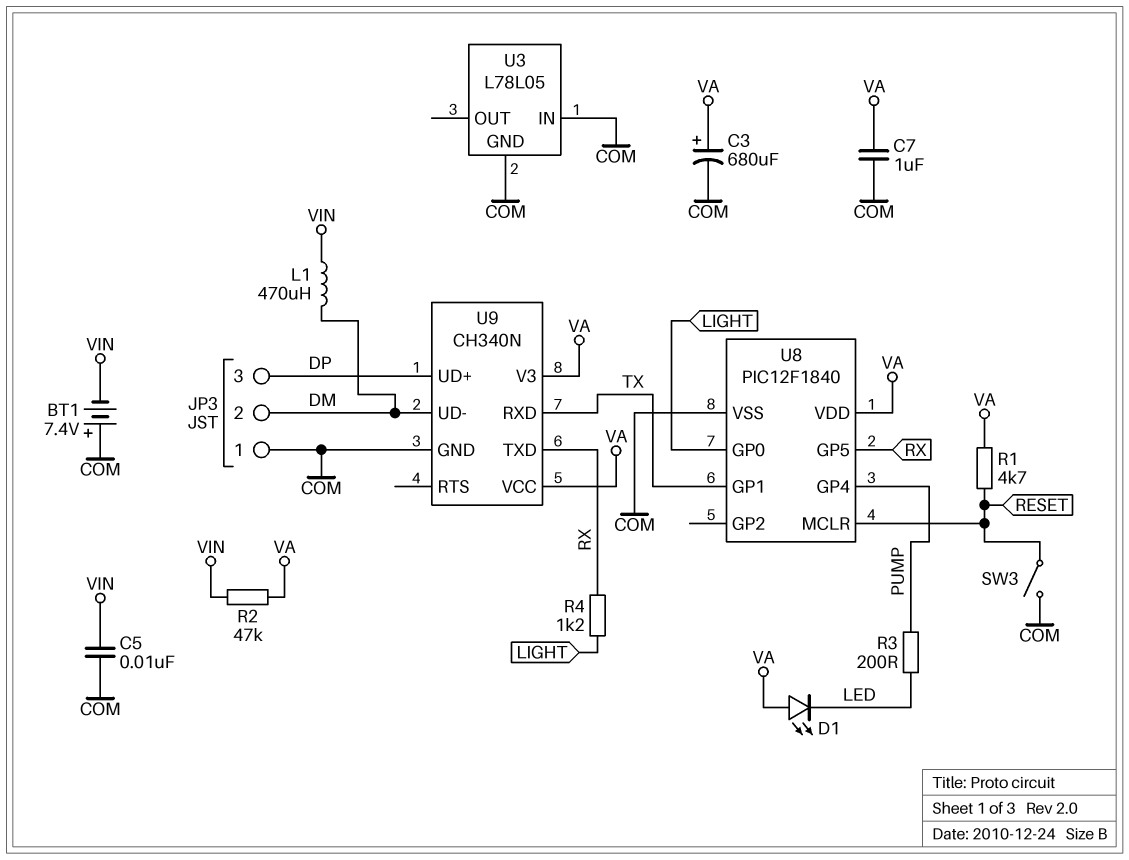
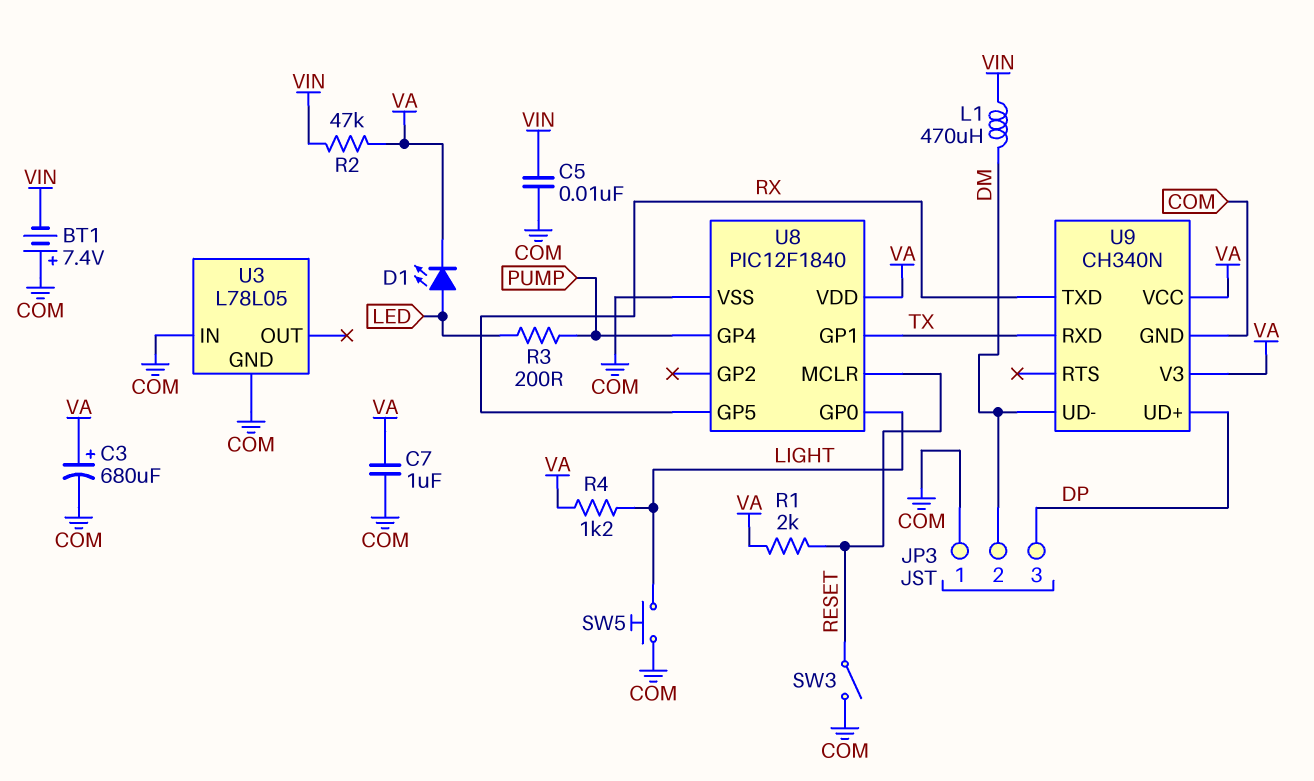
D1: LED (A VA, K LED) -> LED (A LED, K VA)
R1: 4.7k (RESET, VA) -> 2k (RESET, VA)
R4: 1.2k (LIGHT, RX) -> 1.2k (LIGHT, VA)
SW5: none -> button (COM, LIGHT)

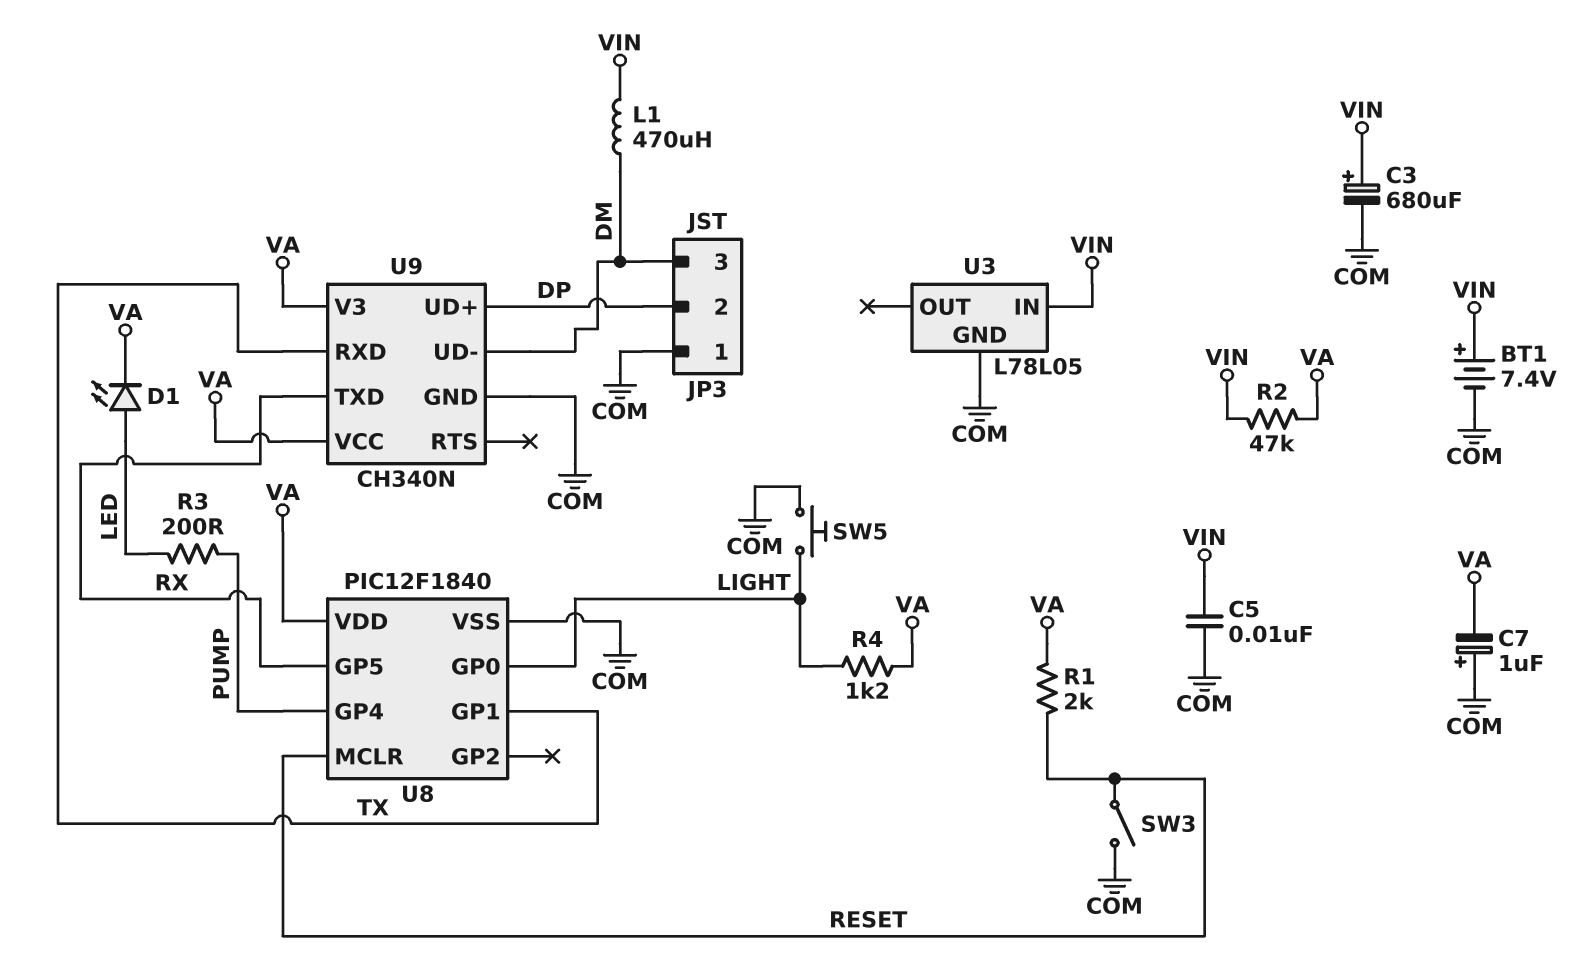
BT1: 7.4V (plus COM, minus VIN) -> 7.4V (plus VIN, minus COM)
C3: 680uF (plus VA, minus COM) -> 680uF (plus VIN, minus COM)
C7: 1uF (COM, VA) -> 1uF (plus COM, minus VA)
JP3 pin 2: DM -> DP
JP3 pin 3: DP -> DM
U3 pin IN: COM -> VIN

